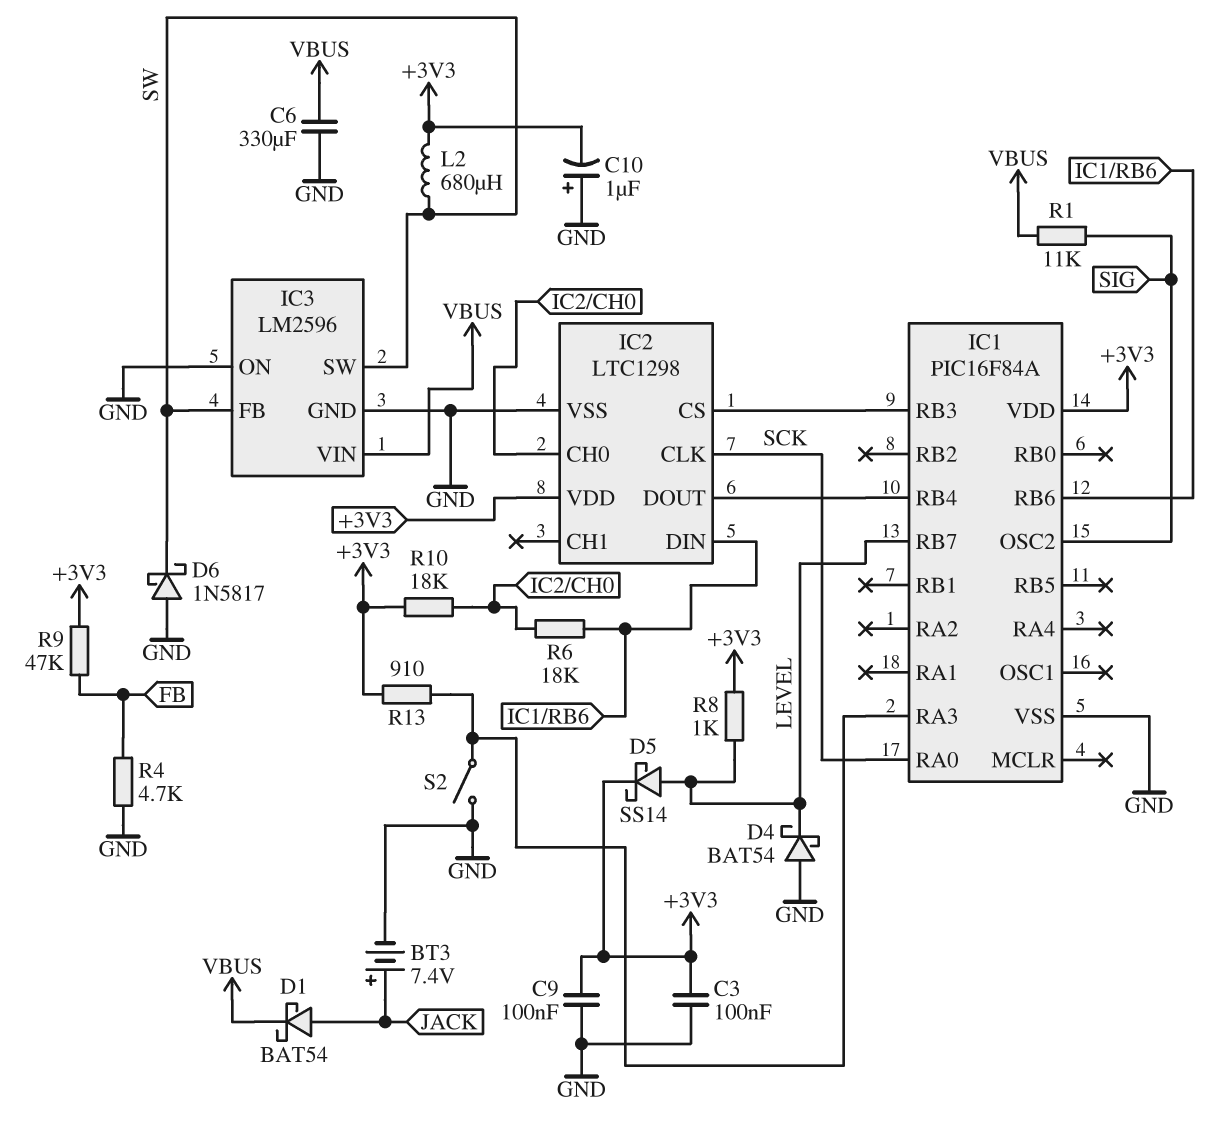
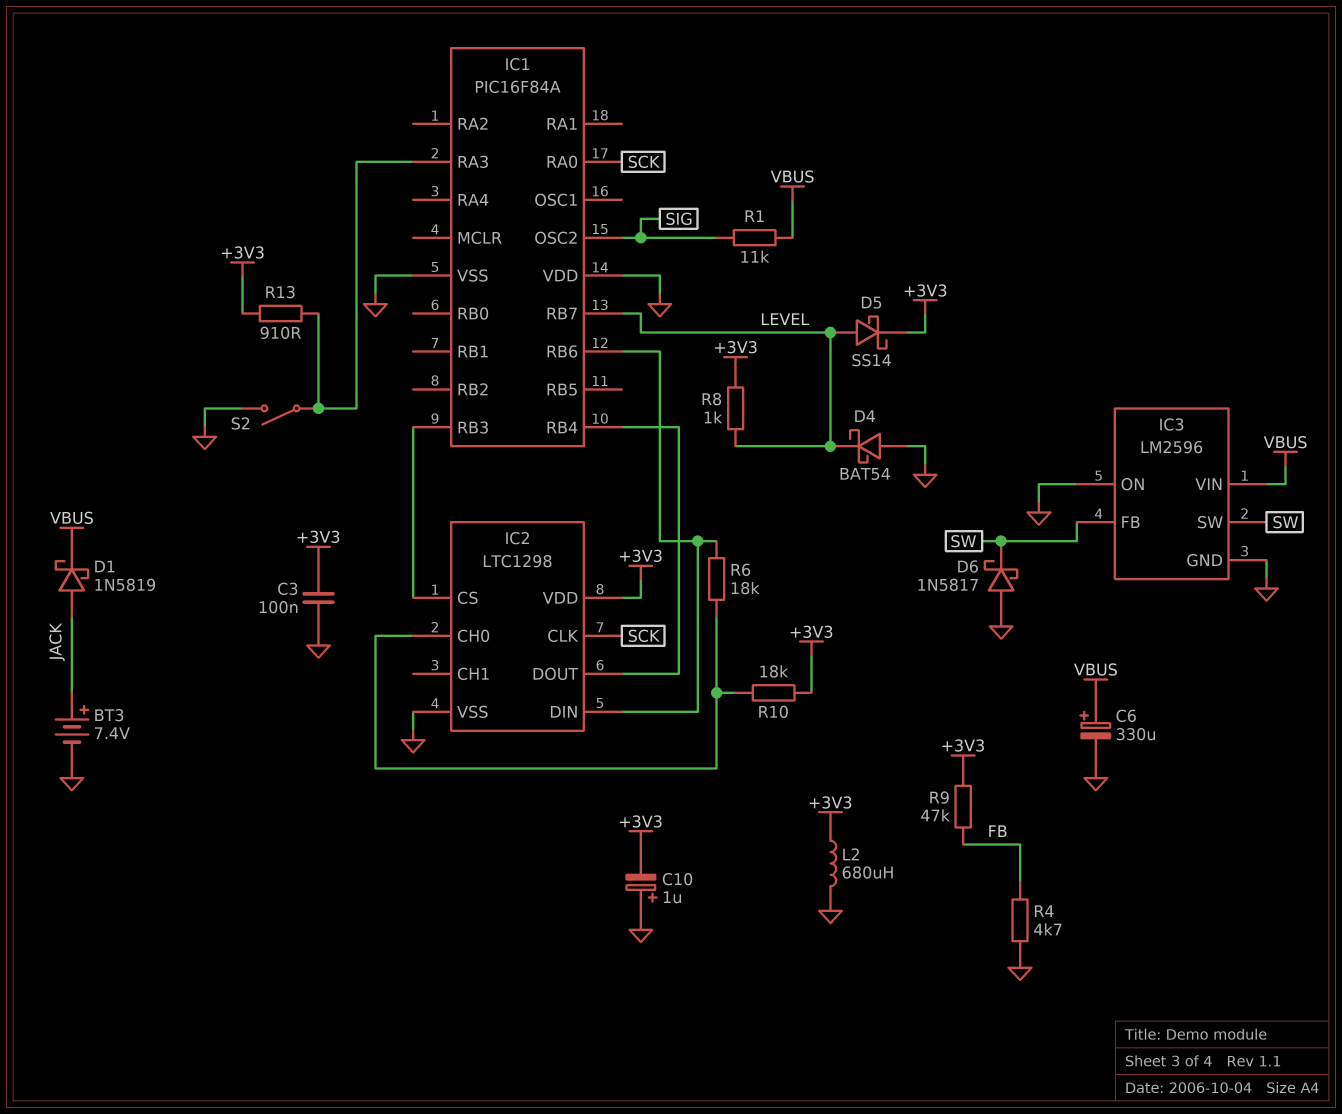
C6: 330uF (GND, VBUS) -> 330uF (plus VBUS, minus GND)
C9: 100nF (+3V3, GND) -> none
D1: schottky BAT54 (A JACK, K VBUS) -> schottky 1N5819 (A JACK, K VBUS)
IC1 pin VDD: +3V3 -> GND
L2: 680uH (+3V3, SW) -> 680uH (+3V3, GND)

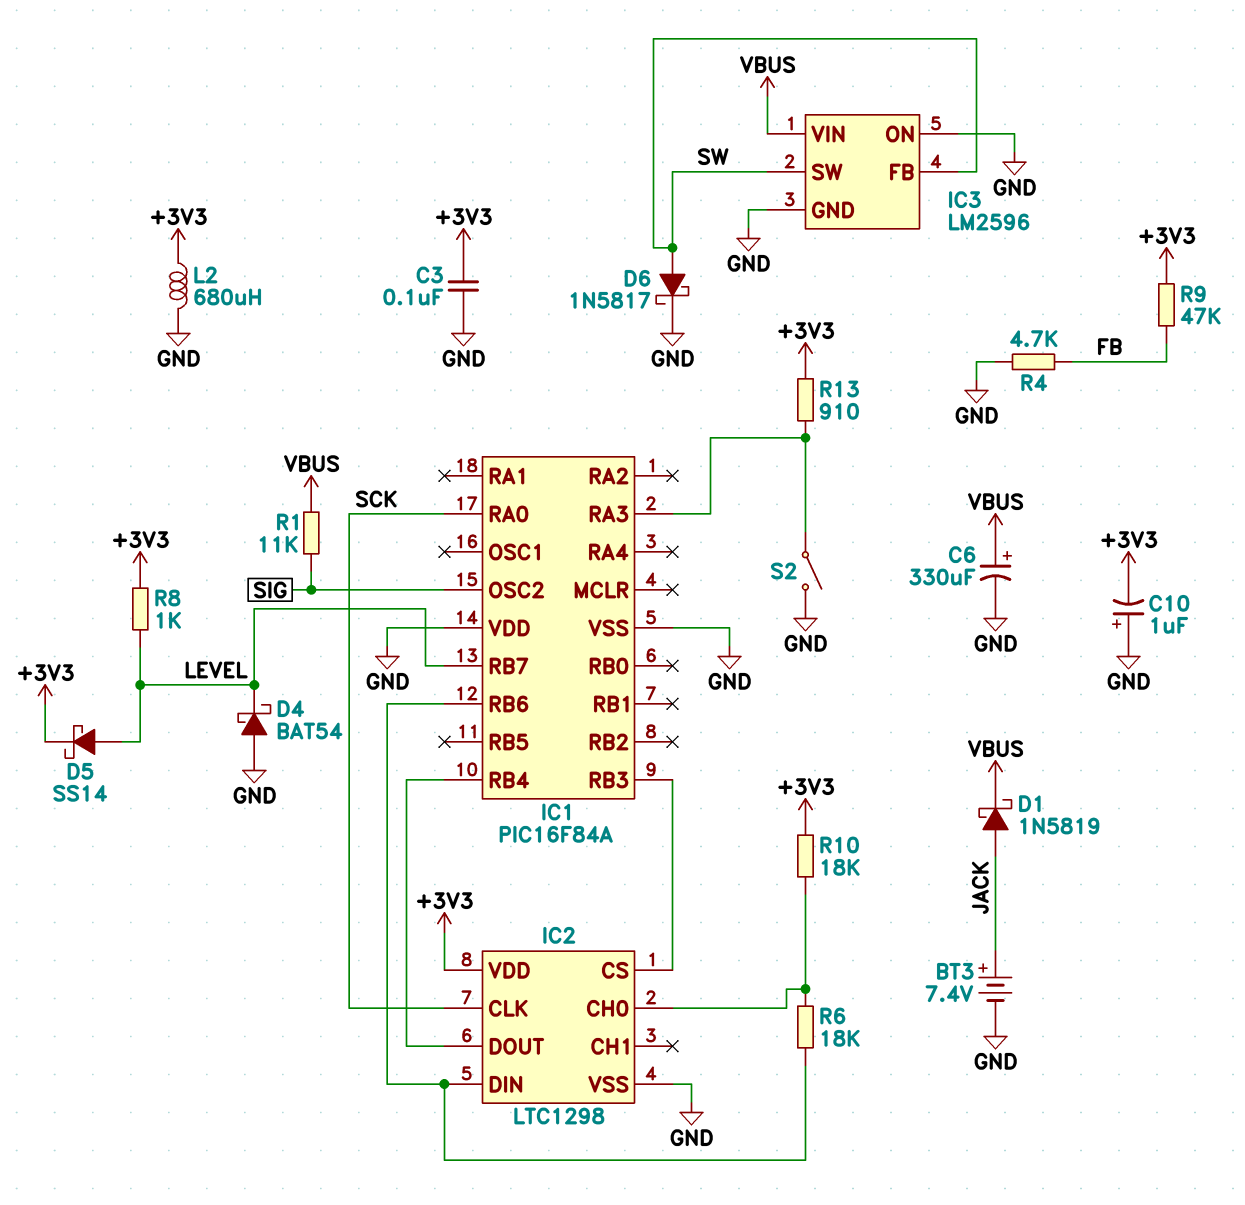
D6: schottky 1N5817 (A GND, K SW) -> schottky 1N5817 (A SW, K GND)

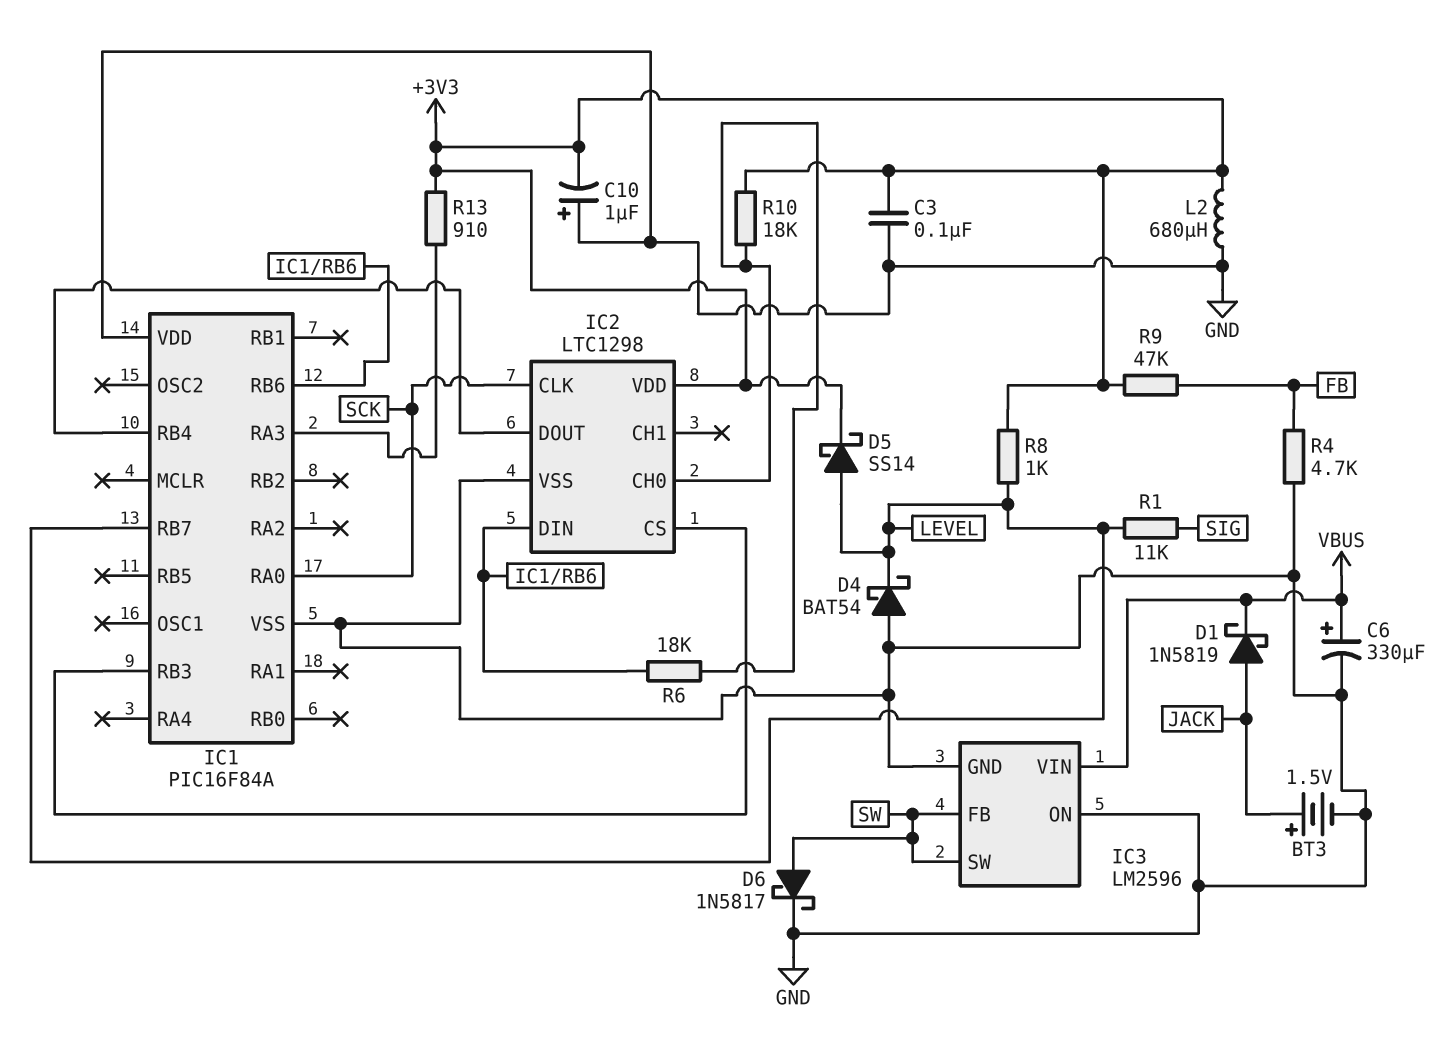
BT3: 7.4V (plus JACK, minus GND) -> 1.5V (plus JACK, minus GND)
IC1 pin OSC2: SIG -> none
R1: 11k (SIG, VBUS) -> 11k (LEVEL, SIG)
S2: switch (GND, IC1/RA3) -> none

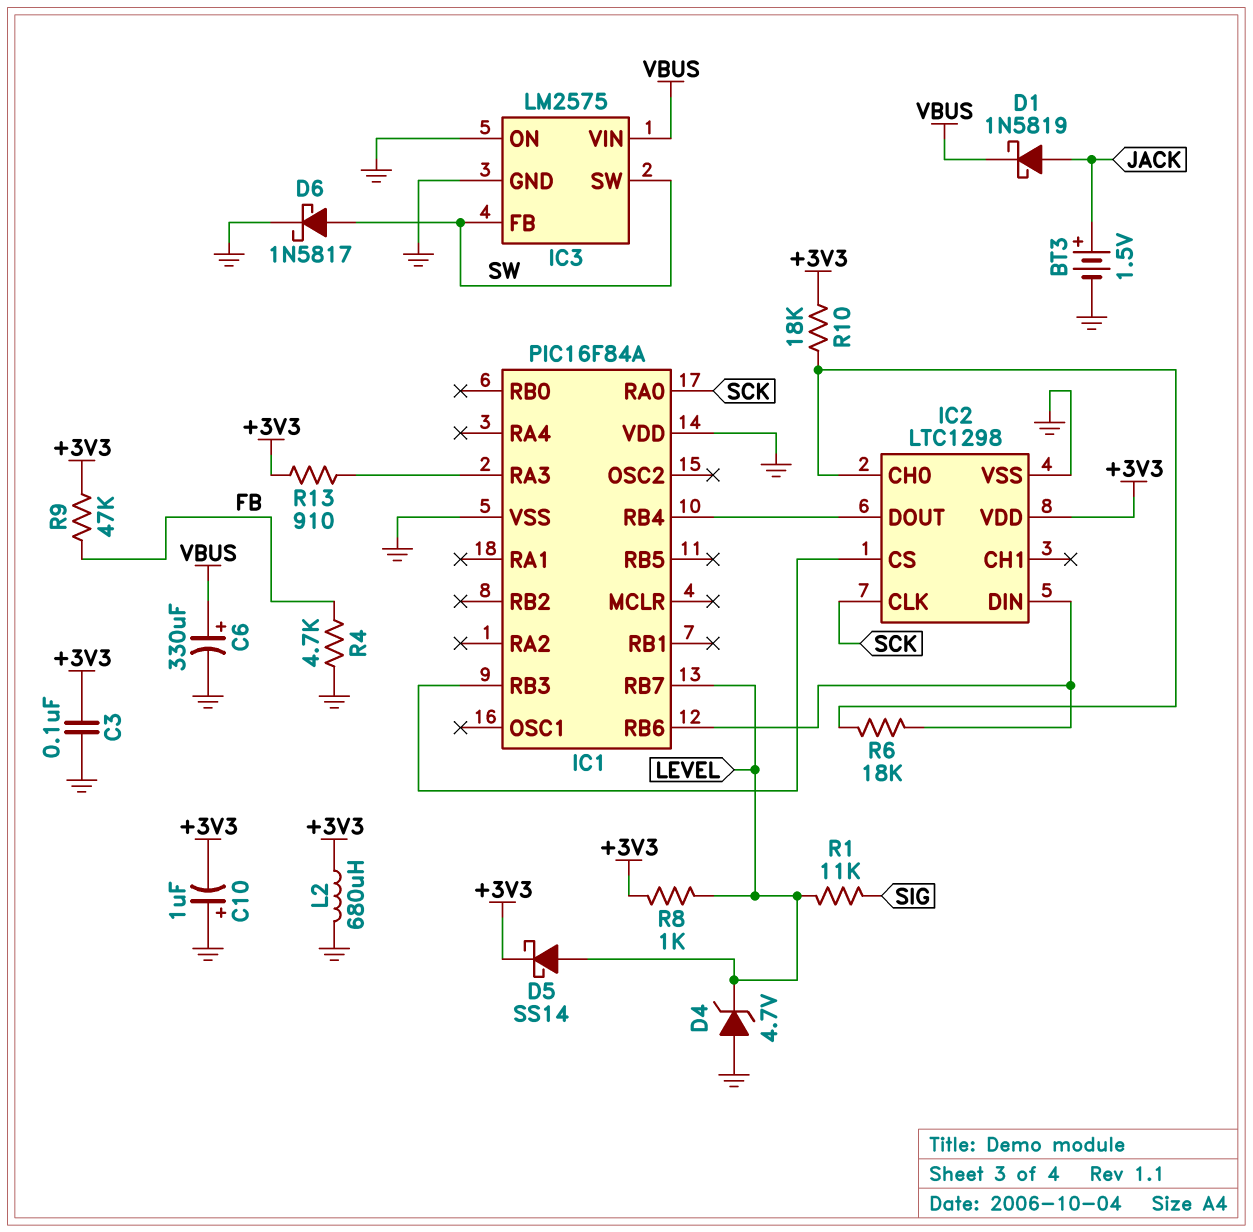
D4: schottky BAT54 (A GND, K LEVEL) -> zener 4.7V (A GND, K LEVEL)
IC3: LM2596 -> LM2575

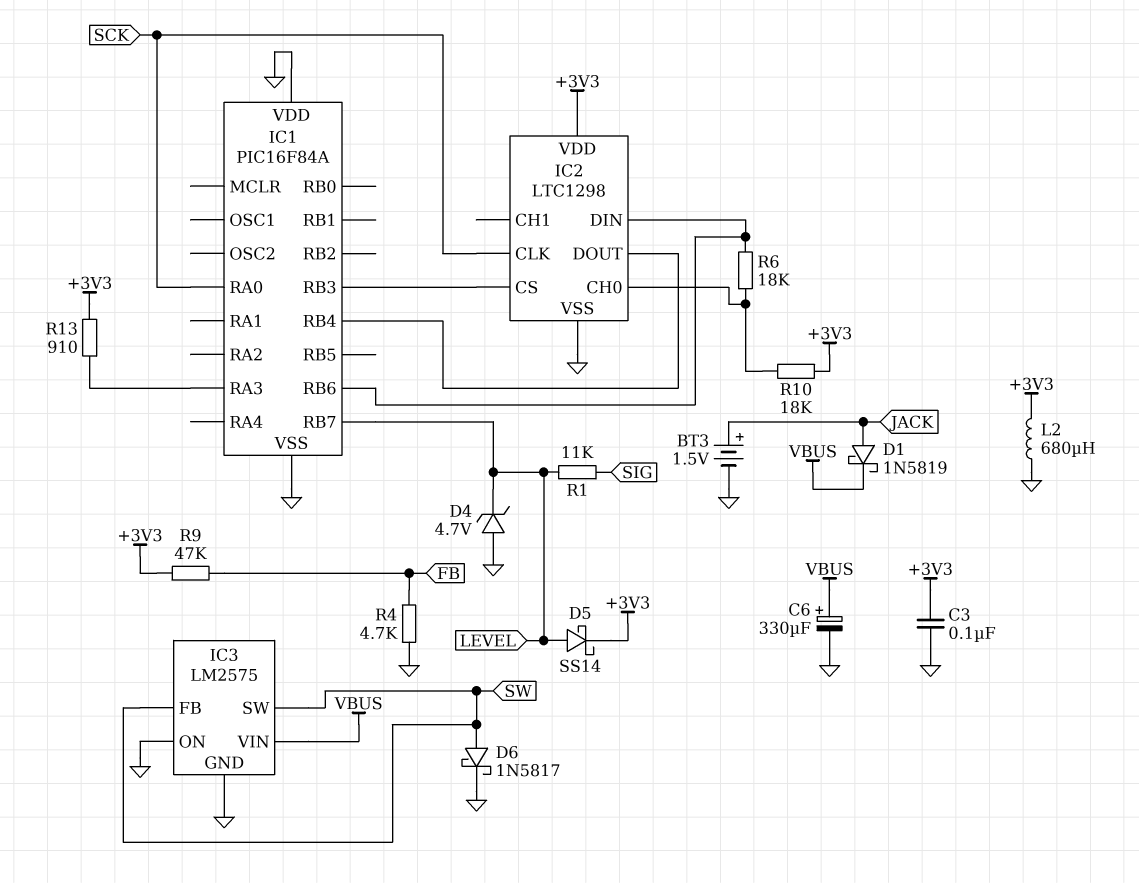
C10: 1uF (plus GND, minus +3V3) -> none
R8: 1k (+3V3, LEVEL) -> none

